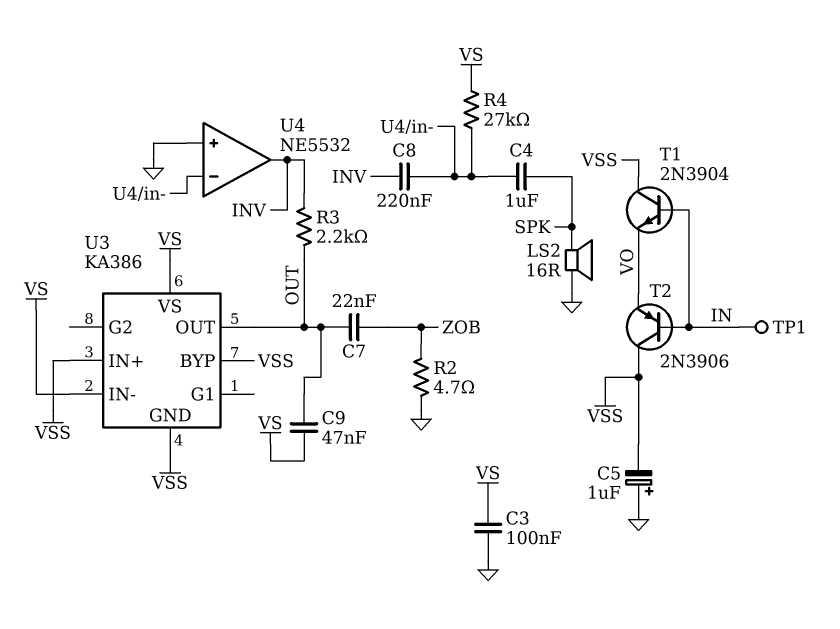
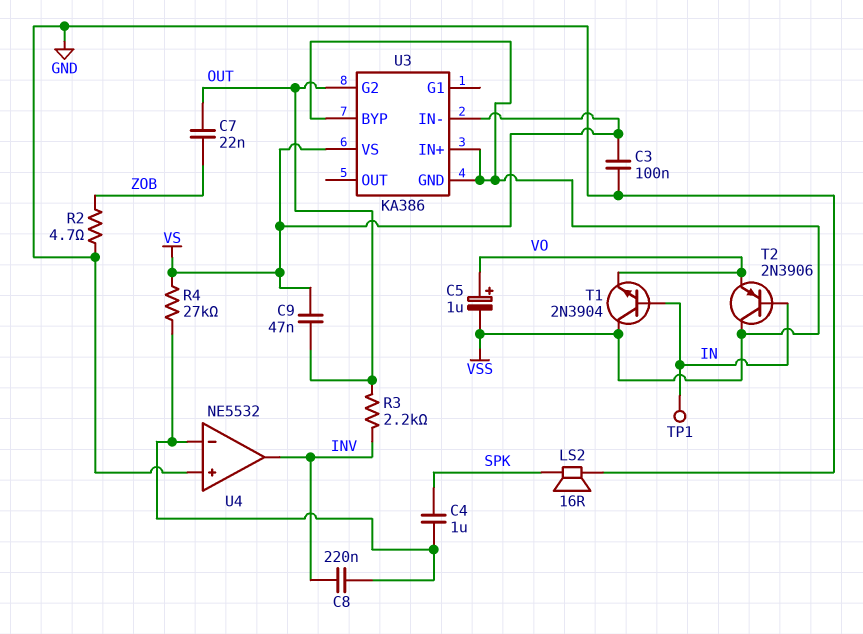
C5: 1uF (plus GND, minus VSS) -> 1uF (plus VO, minus VSS)
U3 pin G2: none -> OUT
U3 pin OUT: OUT -> none

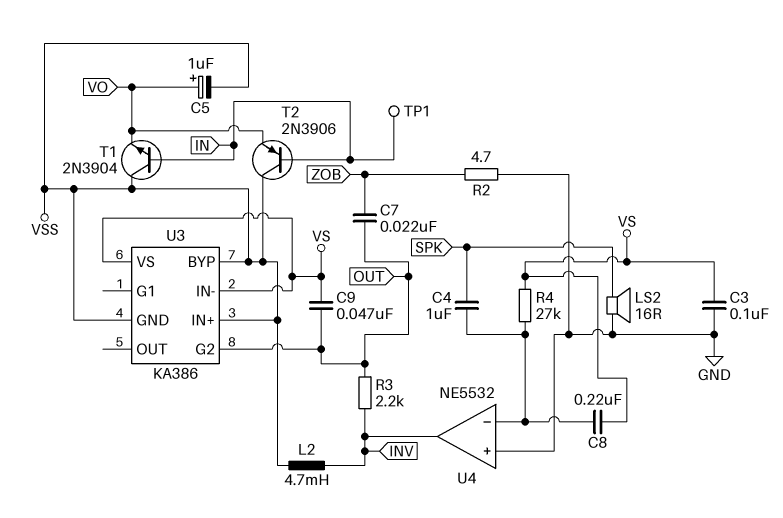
C8: 220nF (INV, U4/in-) -> 220nF (U4/in-, VS)
L2: none -> 4.7mH (INV, VSS)

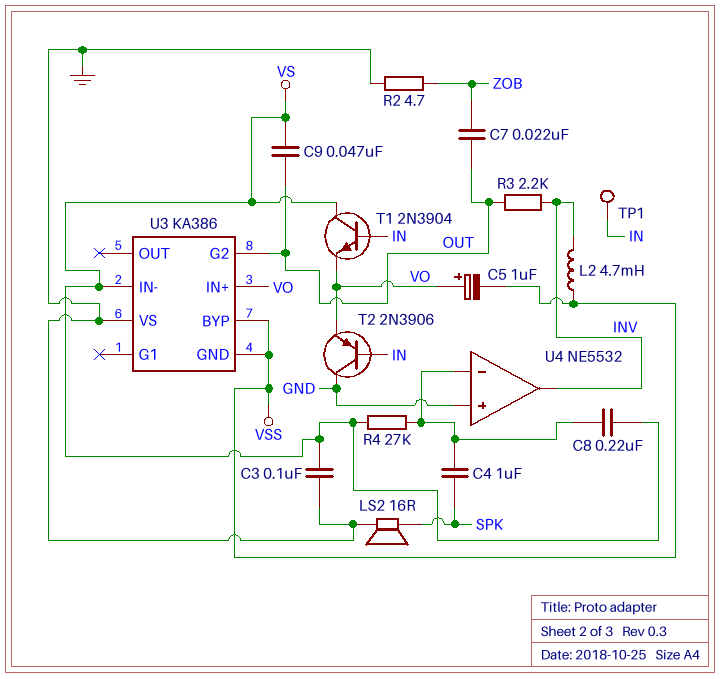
T1: NPN 2N3904 (B IN, C VSS, E VO) -> NPN 2N3904 (B IN, C VS, E VO)
T2: PNP 2N3906 (B IN, C VSS, E VO) -> PNP 2N3906 (B IN, C GND, E VO)
U3 pin IN+: VSS -> VO
U3 pin VS: VS -> GND

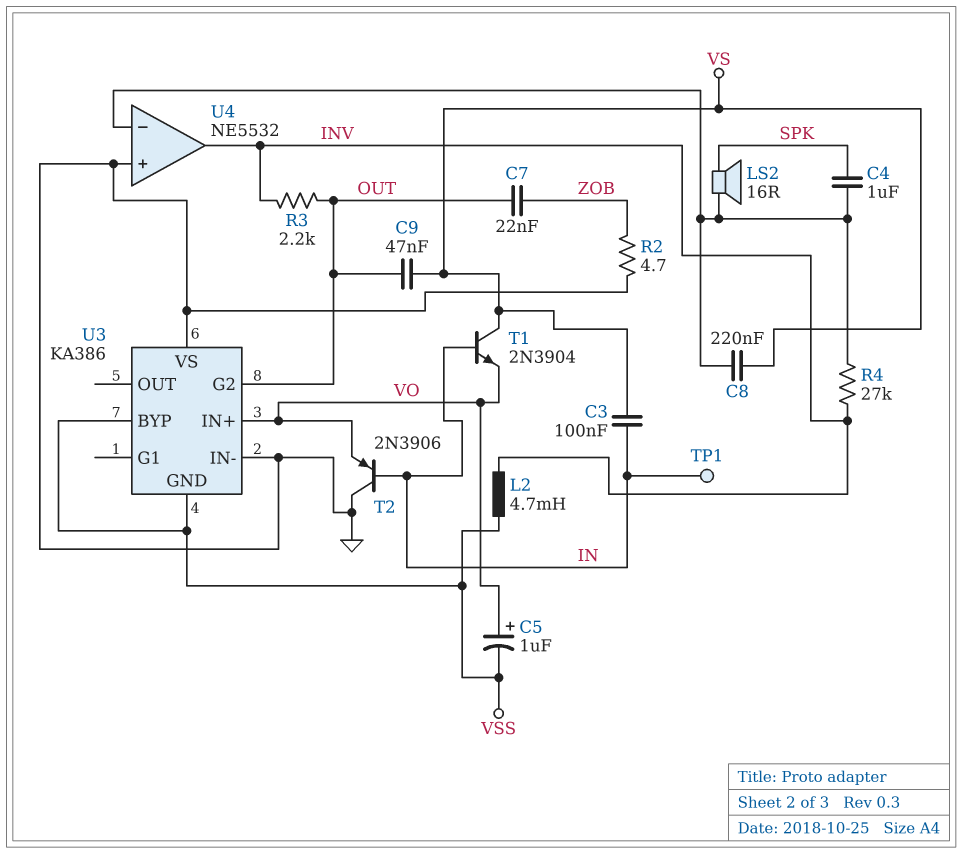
C3: 100nF (GND, VS) -> 100nF (IN, VS)
LS2: speaker 16R (GND, SPK) -> speaker 16R (SPK, U4/in-)
R4: 27k (U4/in-, VS) -> 27k (INV, U4/in-)
U3 pin IN-: VS -> GND

